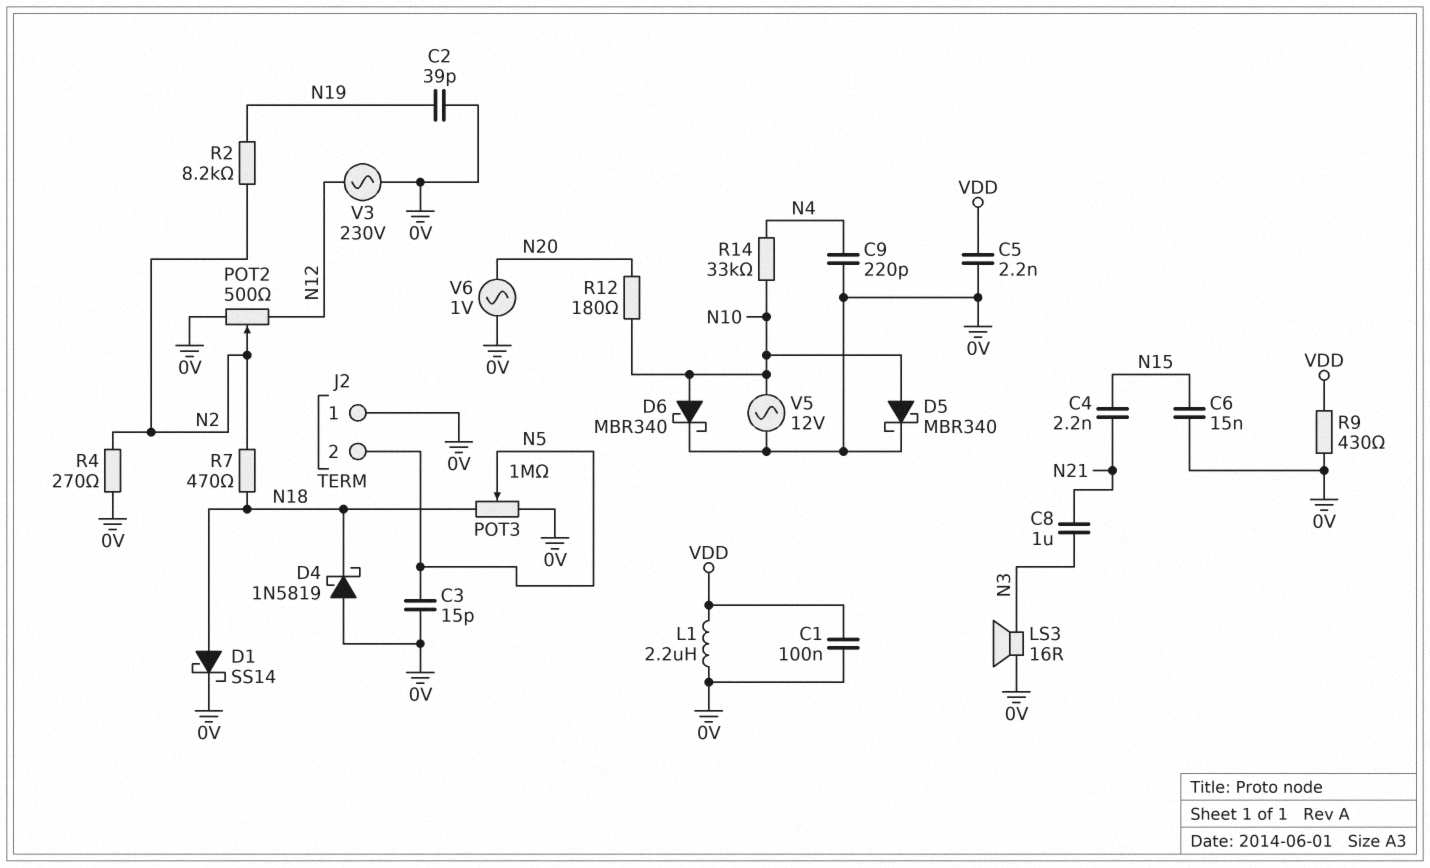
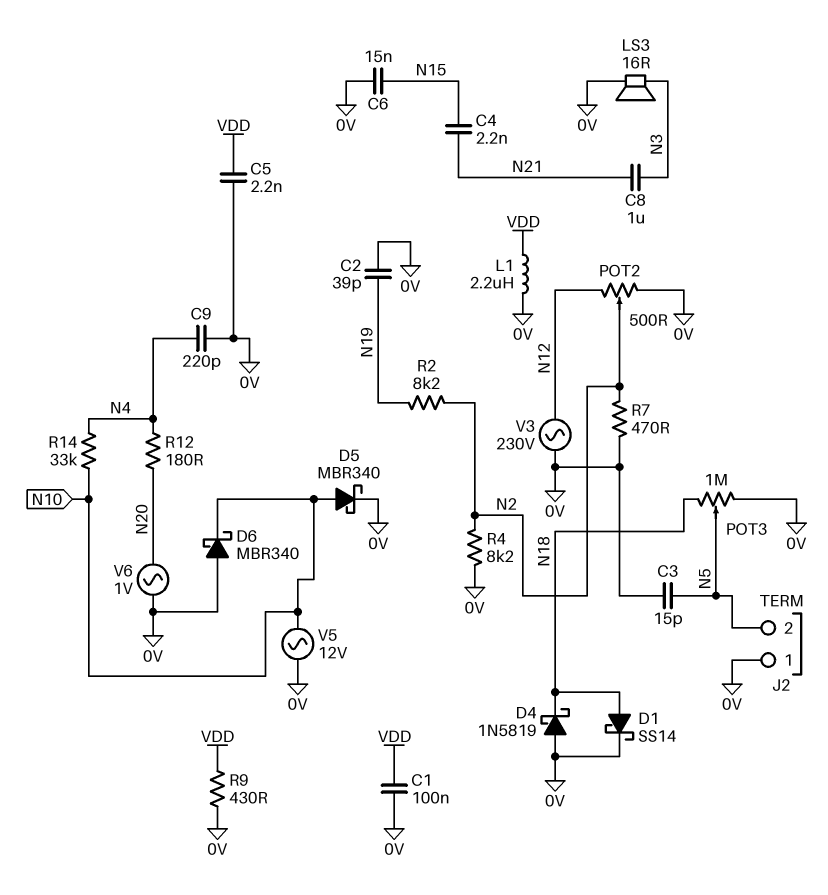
D6: schottky MBR340 (A N10, K 0V) -> schottky MBR340 (A 0V, K N10)
R4: 270 (0V, N2) -> 8.2k (0V, N2)
R7: 470 (N2, N18) -> 470 (0V, N2)
R12: 180 (N10, N20) -> 180 (N4, N20)

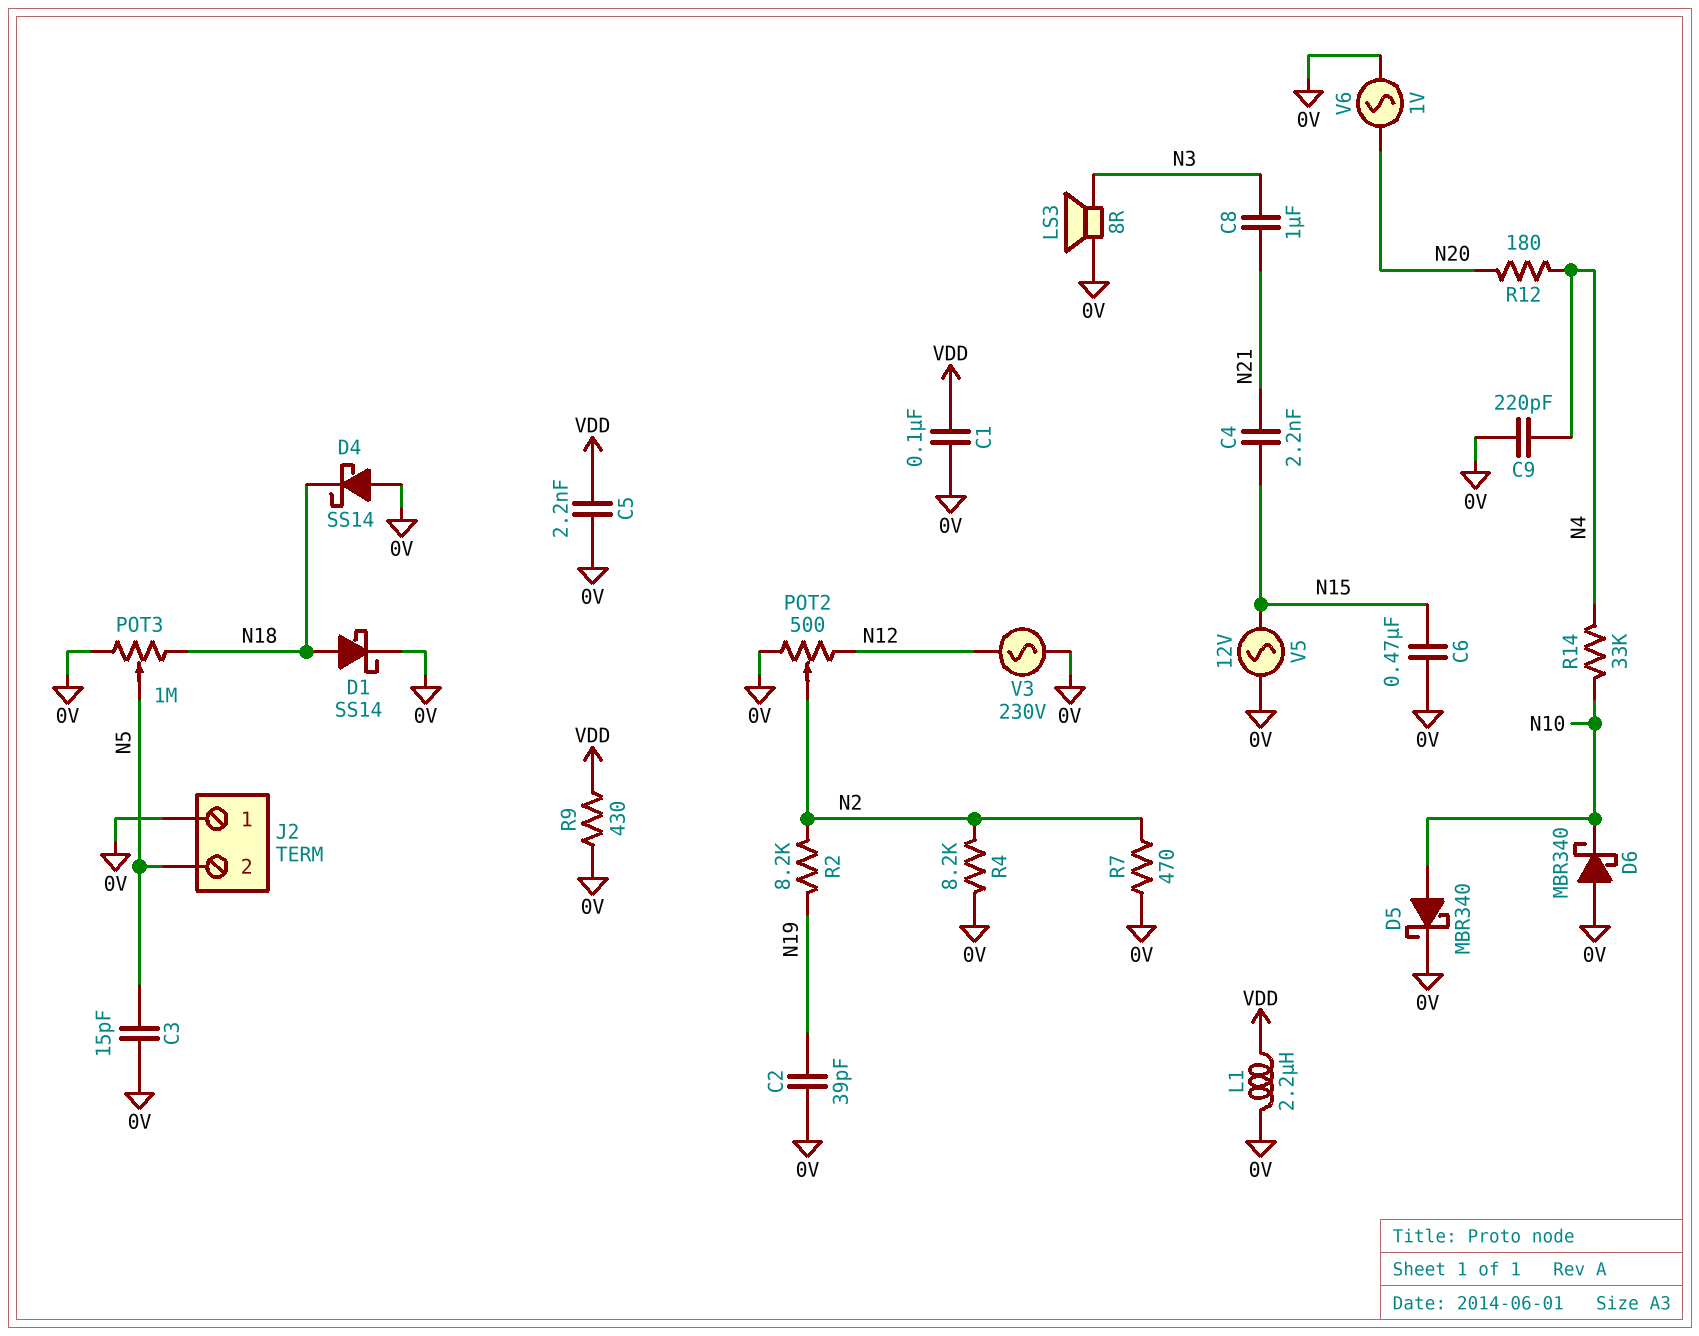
C6: 15nF (0V, N15) -> 470nF (0V, N15)
D4: schottky 1N5819 (A 0V, K N18) -> schottky SS14 (A 0V, K N18)
LS3: speaker 16R (0V, N3) -> speaker 8R (0V, N3)
V5: AC 12V (0V, N10) -> AC 12V (0V, N15)

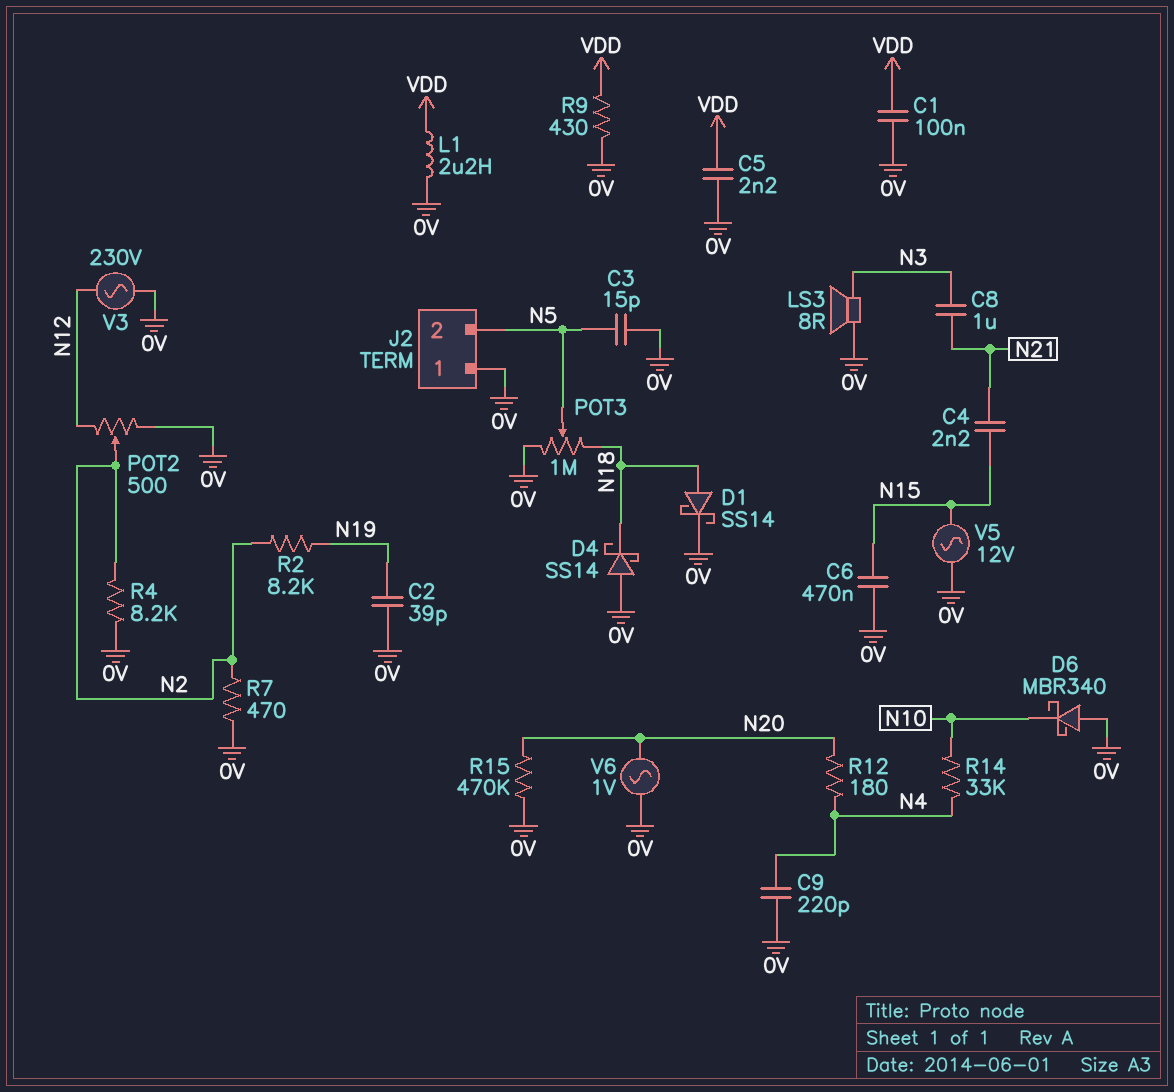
D5: schottky MBR340 (A N10, K 0V) -> none
R15: none -> 470k (0V, N20)

